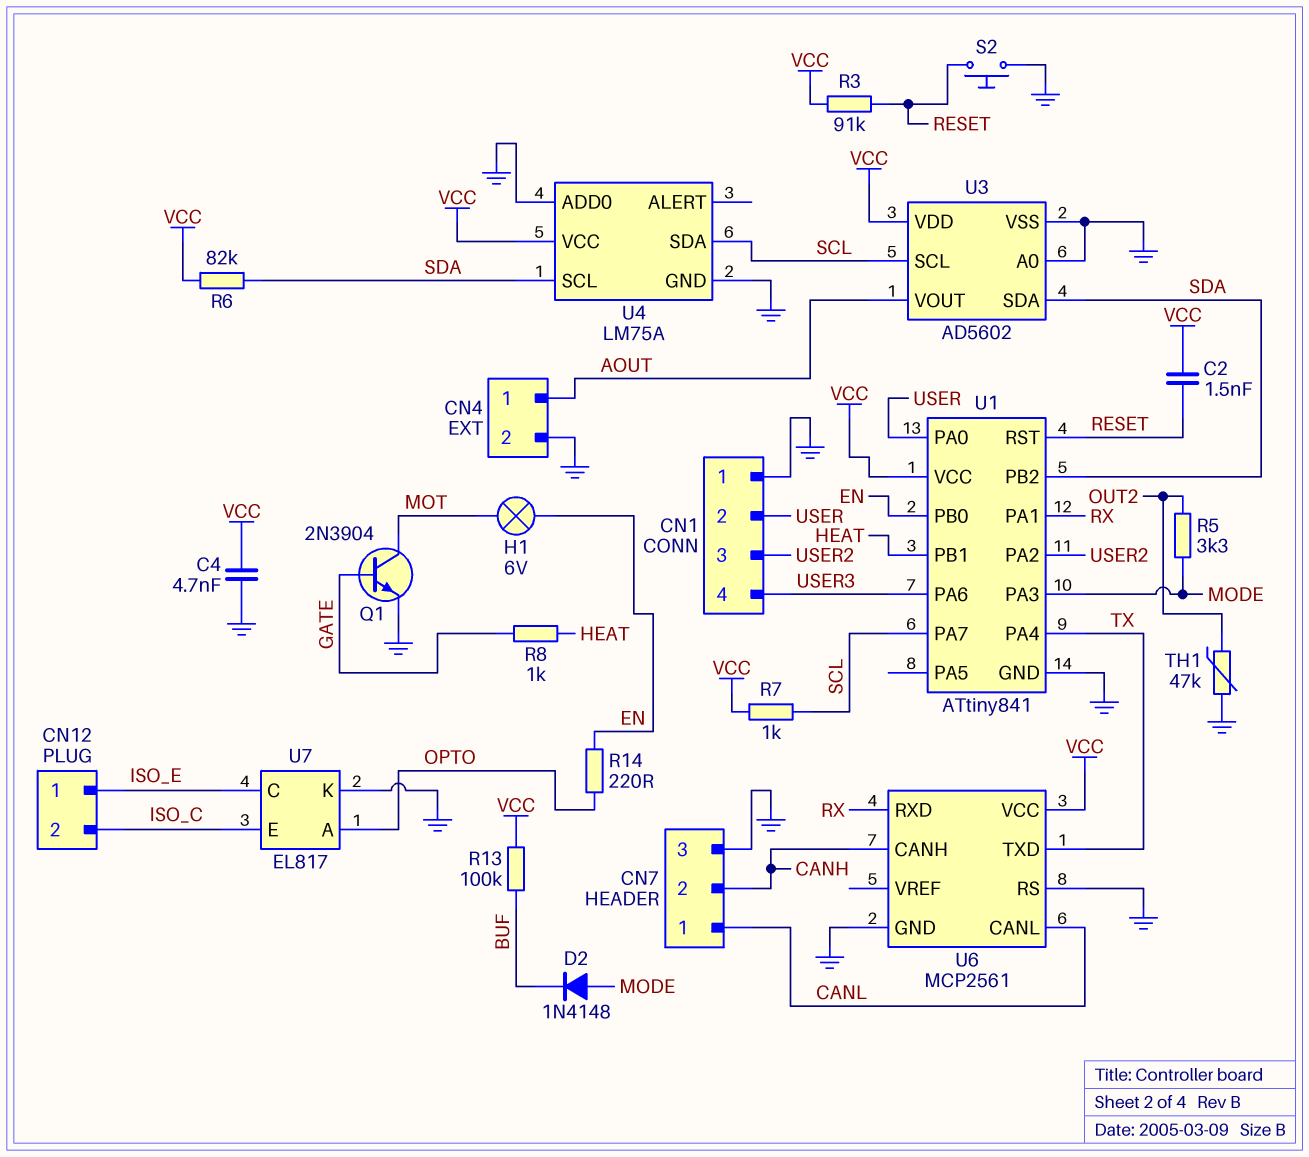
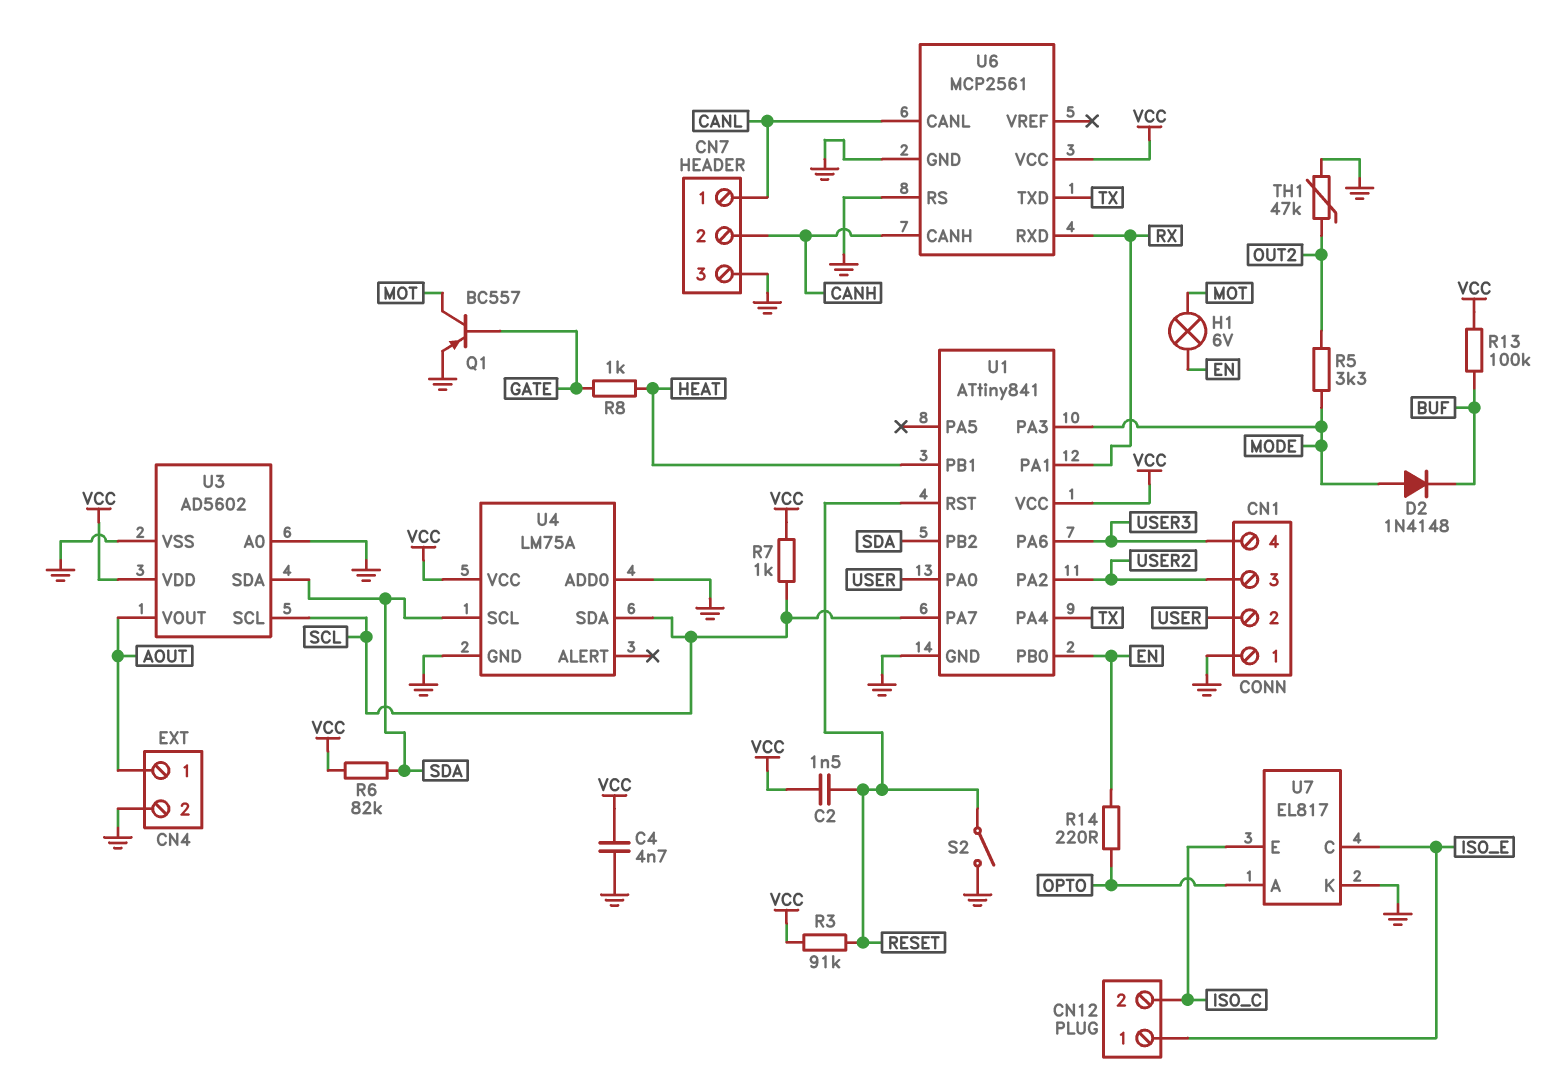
Q1: NPN 2N3904 (B GATE, C MOT, E GND) -> PNP BC557 (B GATE, C MOT, E GND)
S2: button (GND, RESET) -> switch (GND, RESET)

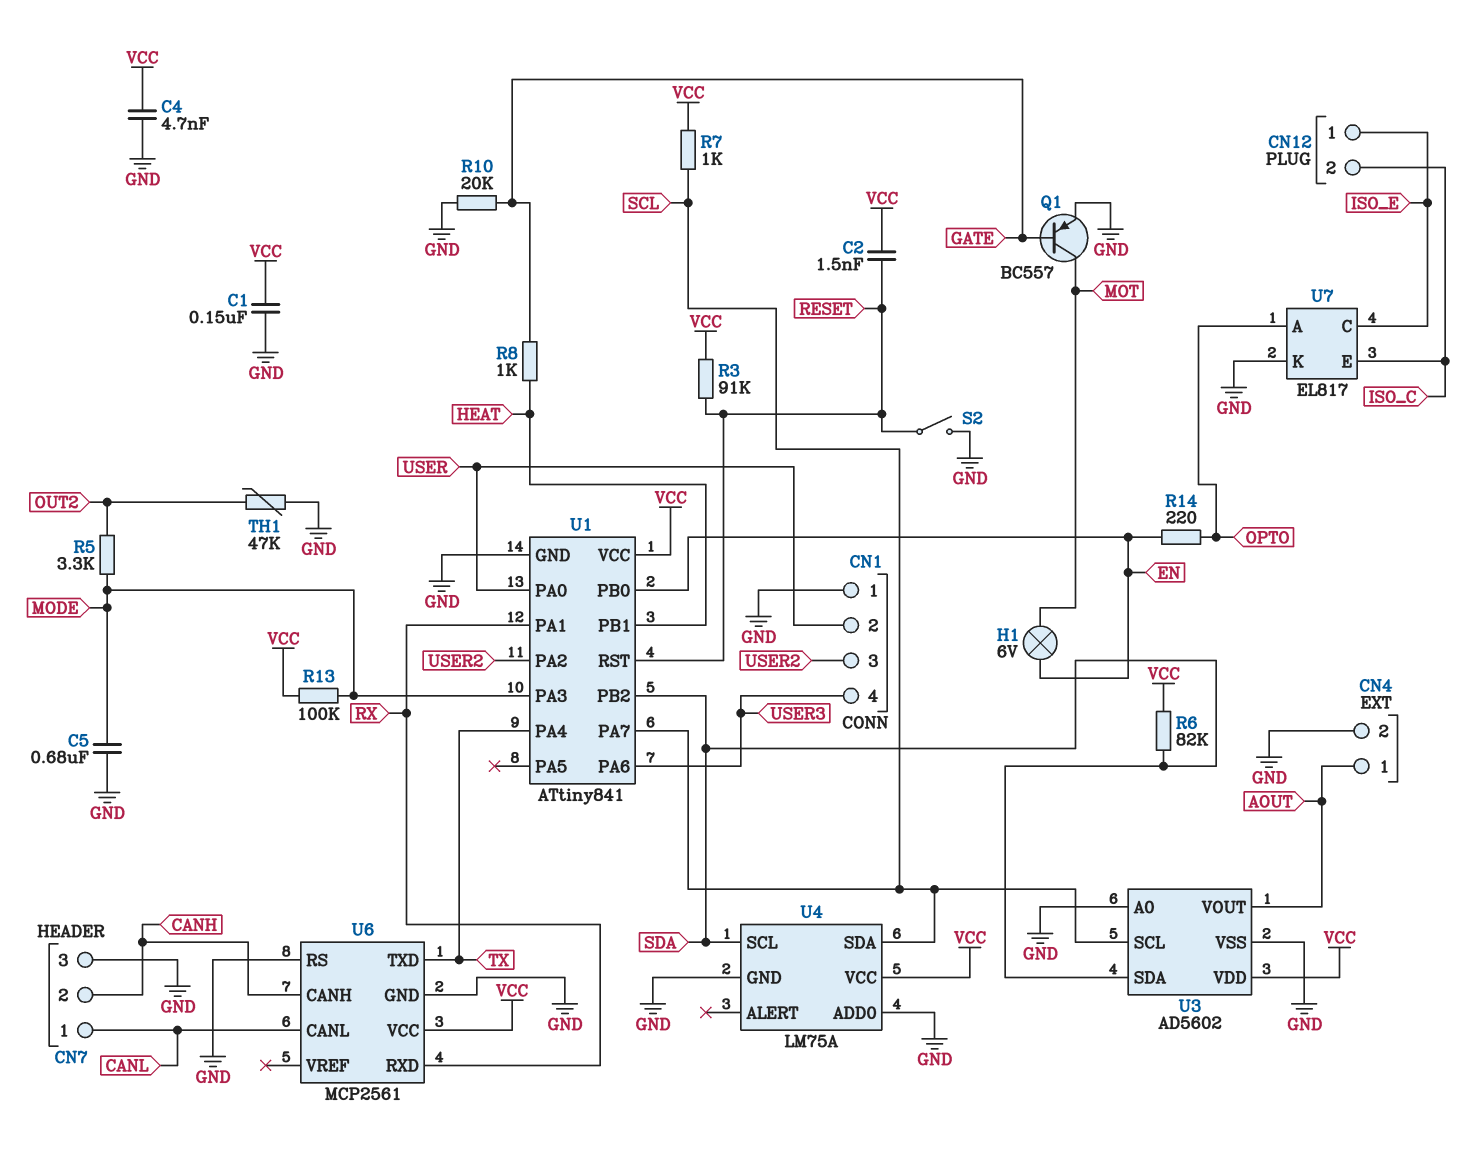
C1: none -> 150nF (GND, VCC)
C5: none -> 680nF (GND, MODE)
D2: diode 1N4148 (A MODE, K BUF) -> none
R10: none -> 20k (GATE, GND)
R13: 100k (BUF, VCC) -> 100k (MODE, VCC)

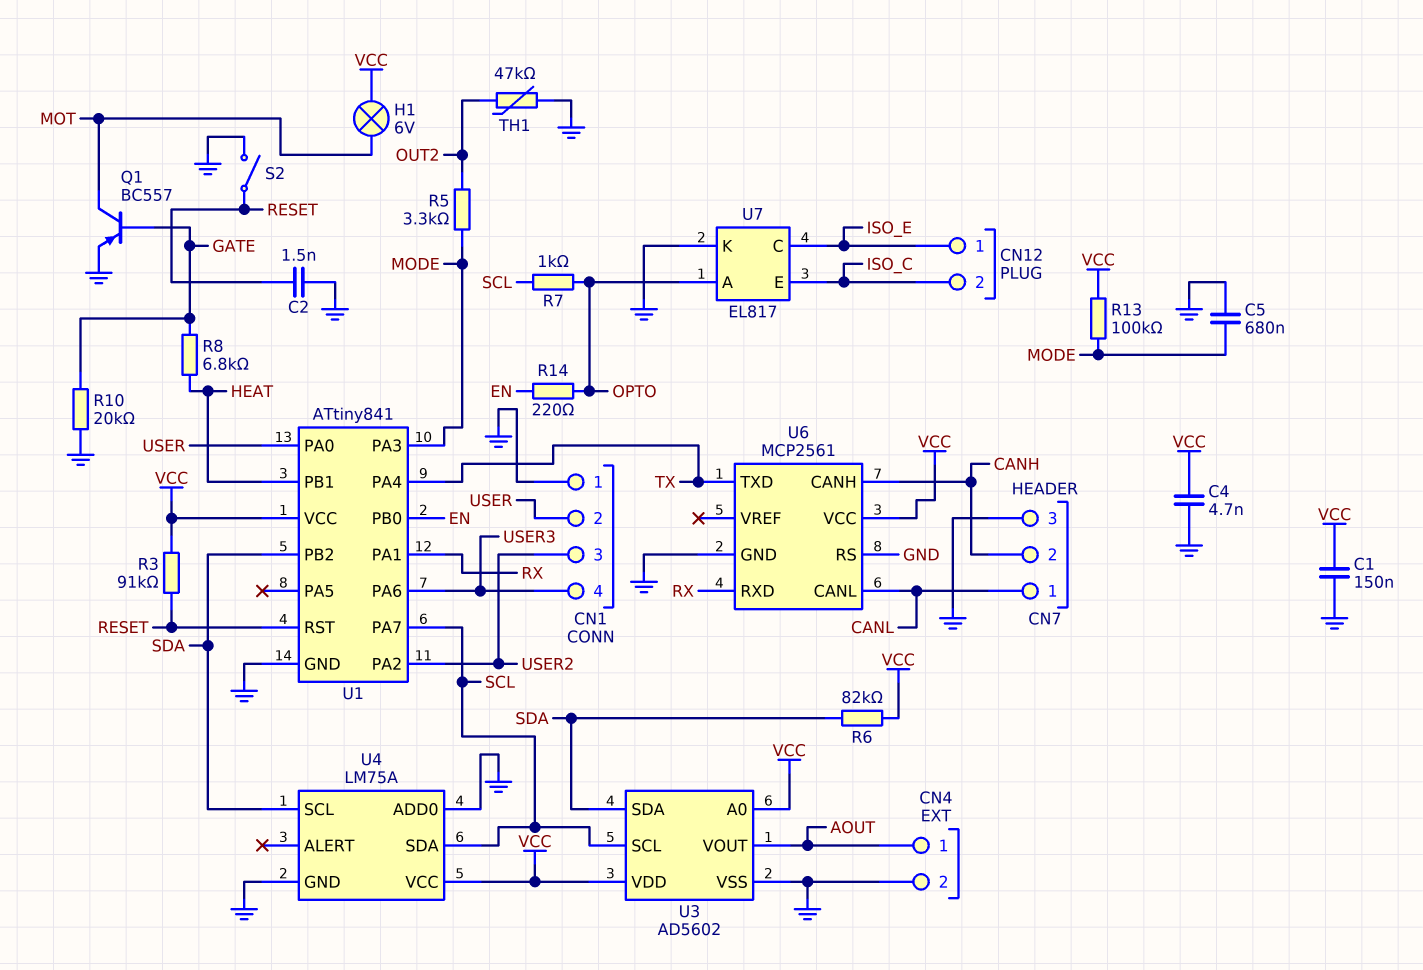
C2: 1.5nF (RESET, VCC) -> 1.5nF (GND, RESET)
H1: lamp 6V (EN, MOT) -> lamp 6V (MOT, VCC)
R7: 1k (SCL, VCC) -> 1k (OPTO, SCL)
R8: 1k (GATE, HEAT) -> 6.8k (GATE, HEAT)
U3 pin A0: GND -> VCC

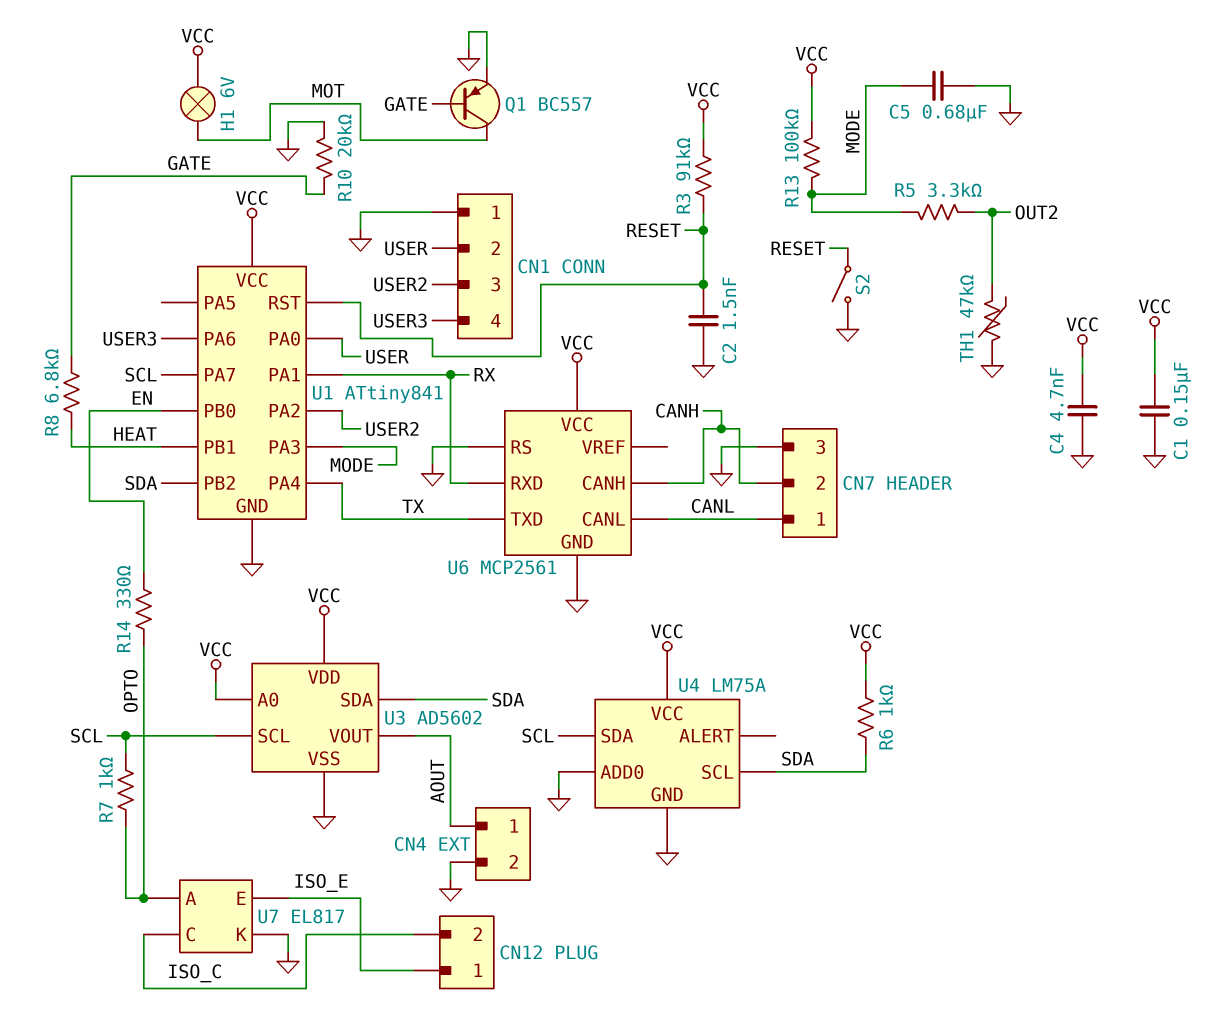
R6: 82k (SDA, VCC) -> 1k (SDA, VCC)
R14: 220 (EN, OPTO) -> 330 (EN, OPTO)
U7 pin C: ISO_E -> ISO_C
U7 pin E: ISO_C -> ISO_E

